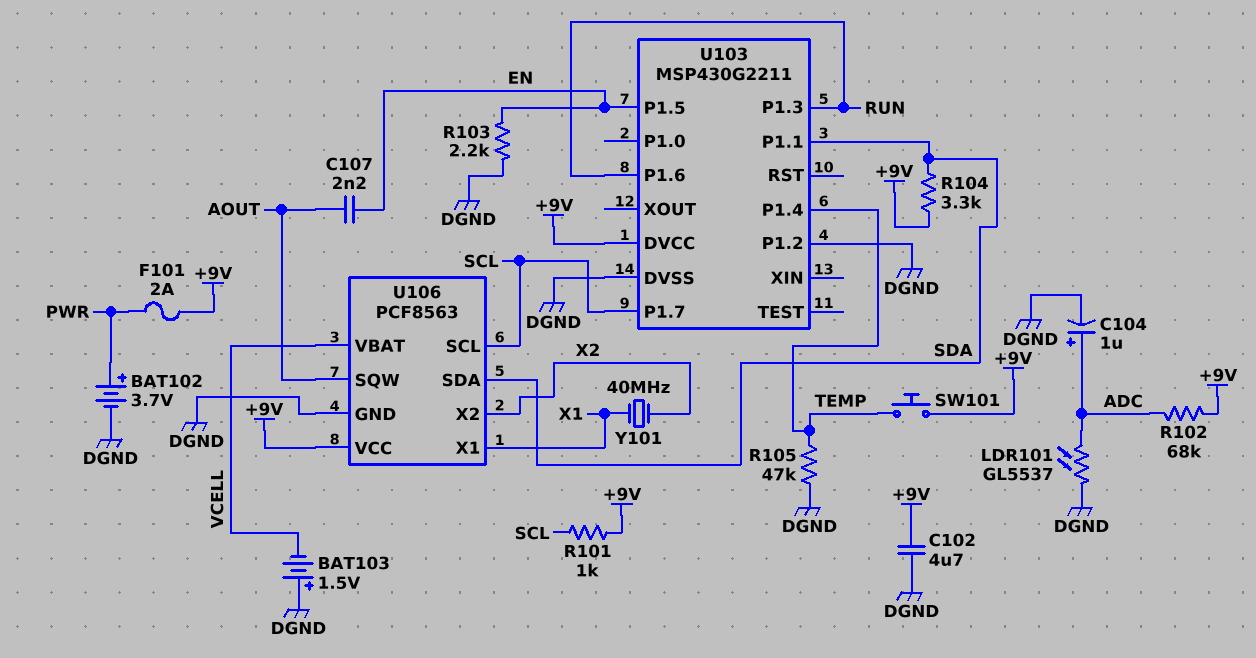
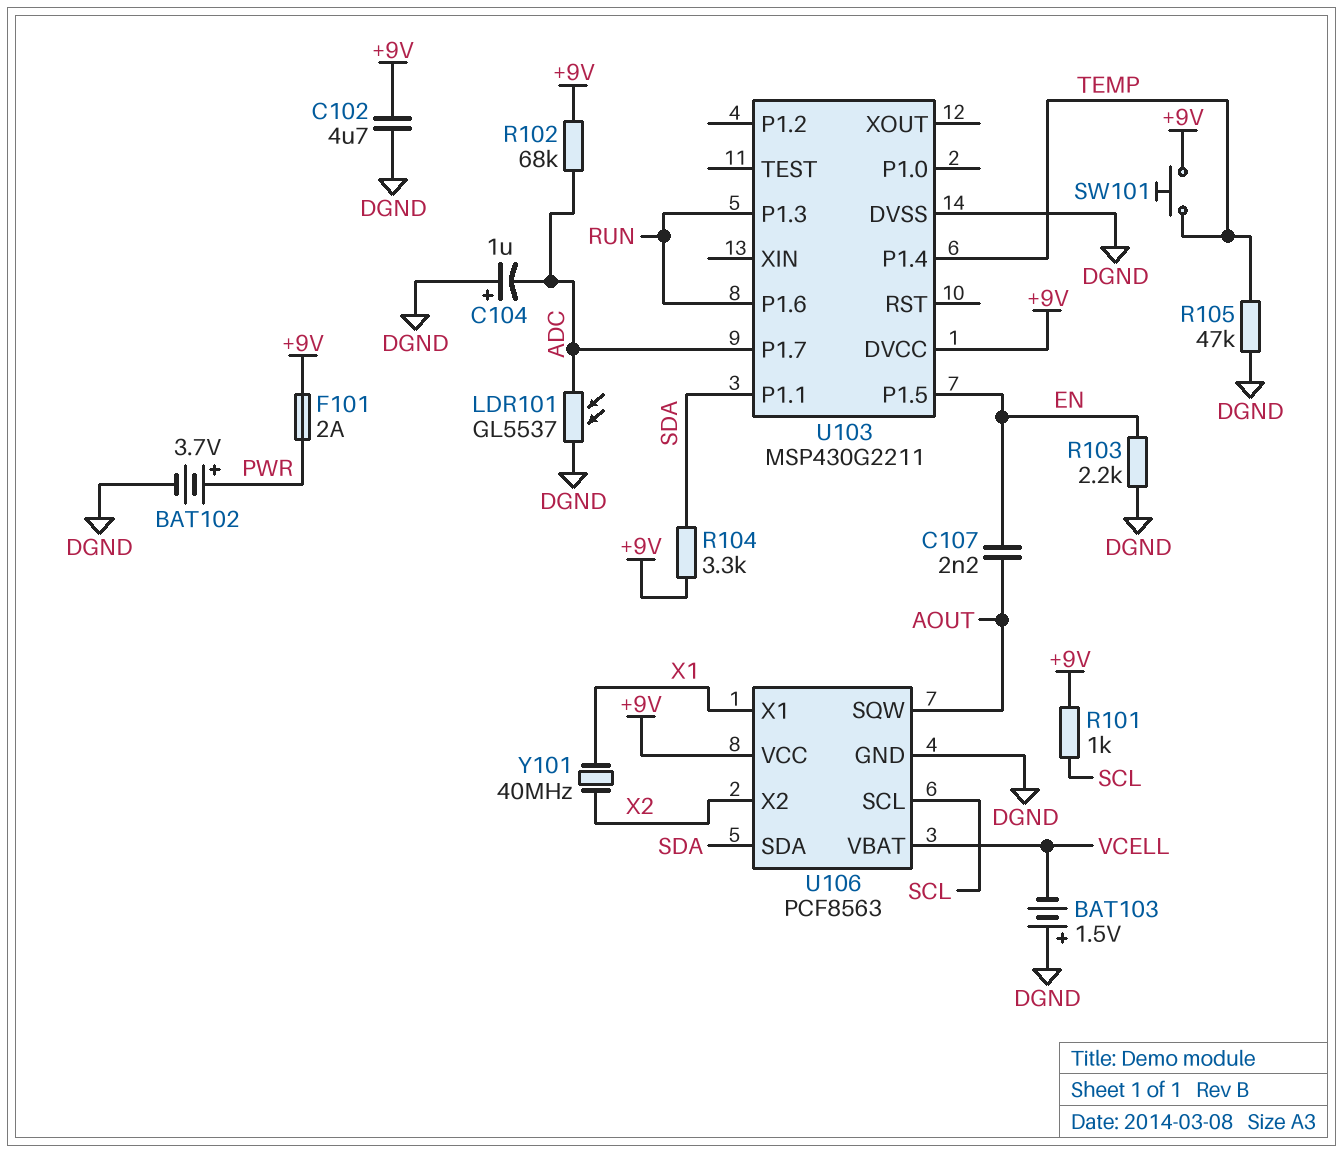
C104: 1uF (plus ADC, minus DGND) -> 1uF (plus DGND, minus ADC)
U103 pin P1.2: DGND -> none
U103 pin P1.7: SCL -> ADC

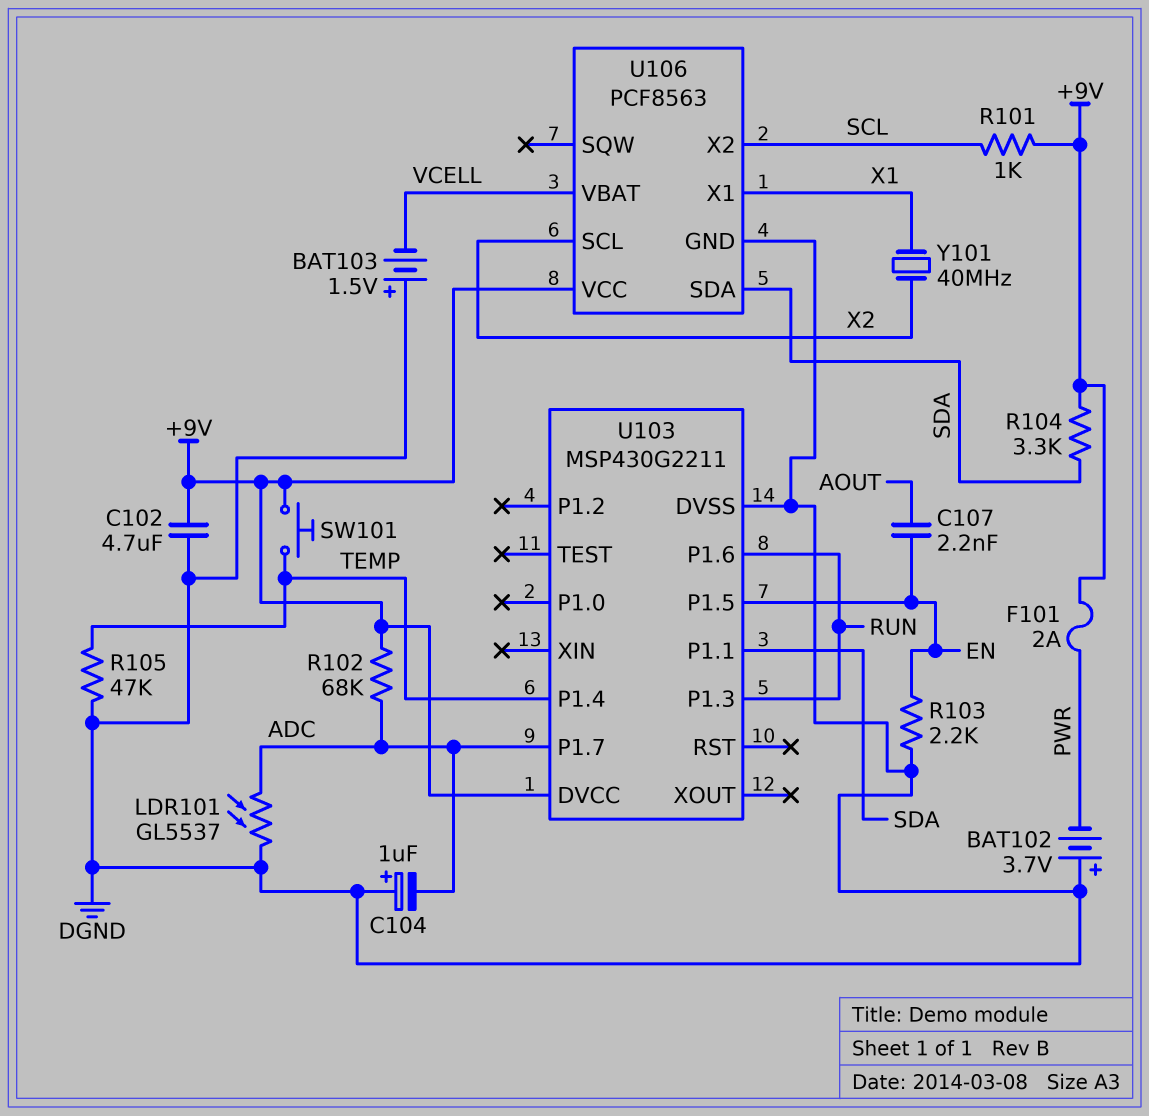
BAT102: 3.7V (plus PWR, minus DGND) -> 3.7V (plus DGND, minus PWR)
U106 pin SCL: SCL -> X2
U106 pin SQW: AOUT -> none
U106 pin X2: X2 -> SCL

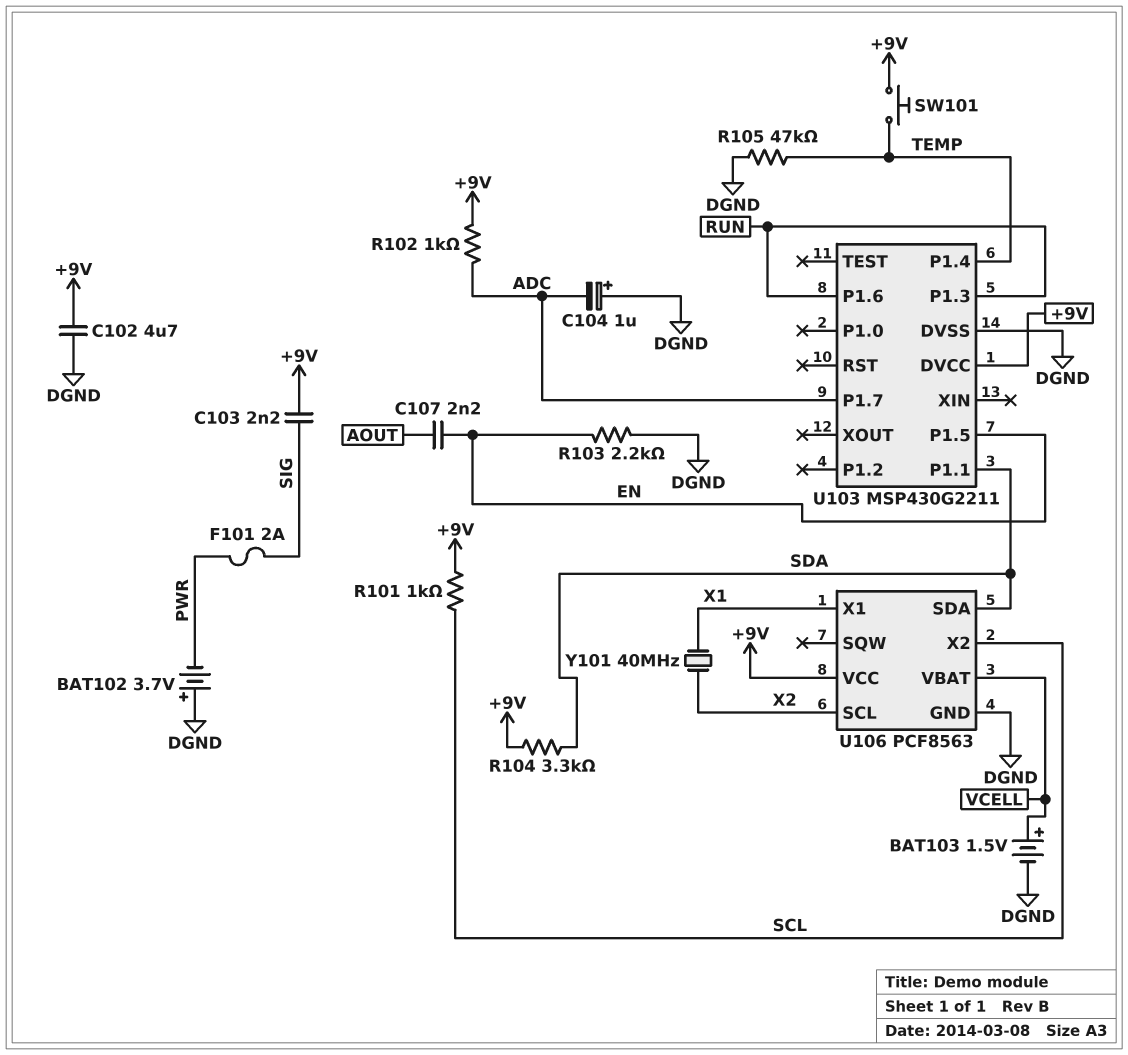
BAT103: 1.5V (plus DGND, minus VCELL) -> 1.5V (plus VCELL, minus DGND)
C103: none -> 2.2nF (+9V, SIG)
F101: 2A (+9V, PWR) -> 2A (PWR, SIG)
LDR101: GL5537 (ADC, DGND) -> none
R102: 68k (+9V, ADC) -> 1k (+9V, ADC)

